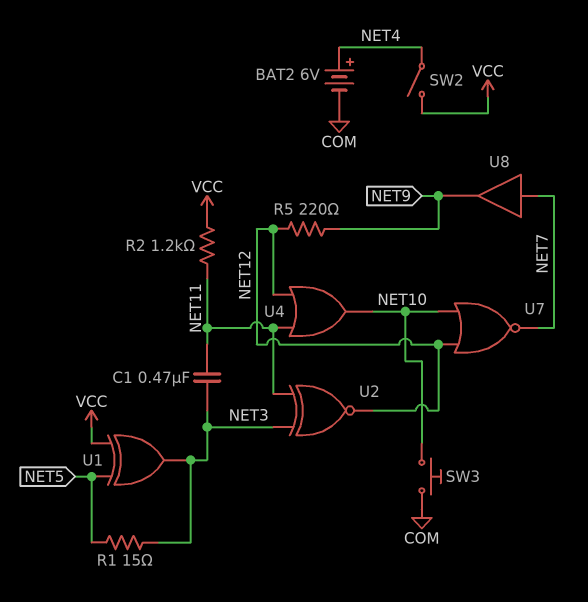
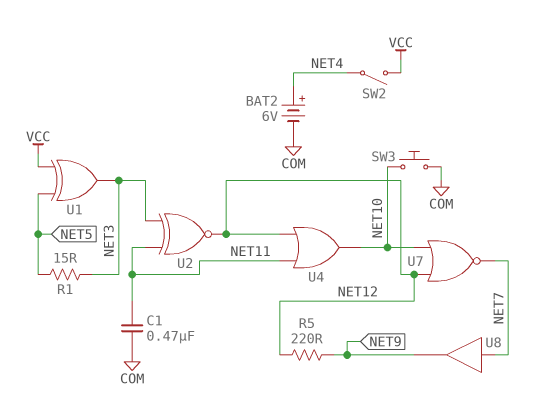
C1: 470nF (NET3, NET11) -> 470nF (COM, NET11)
R2: 1.2k (NET11, VCC) -> none

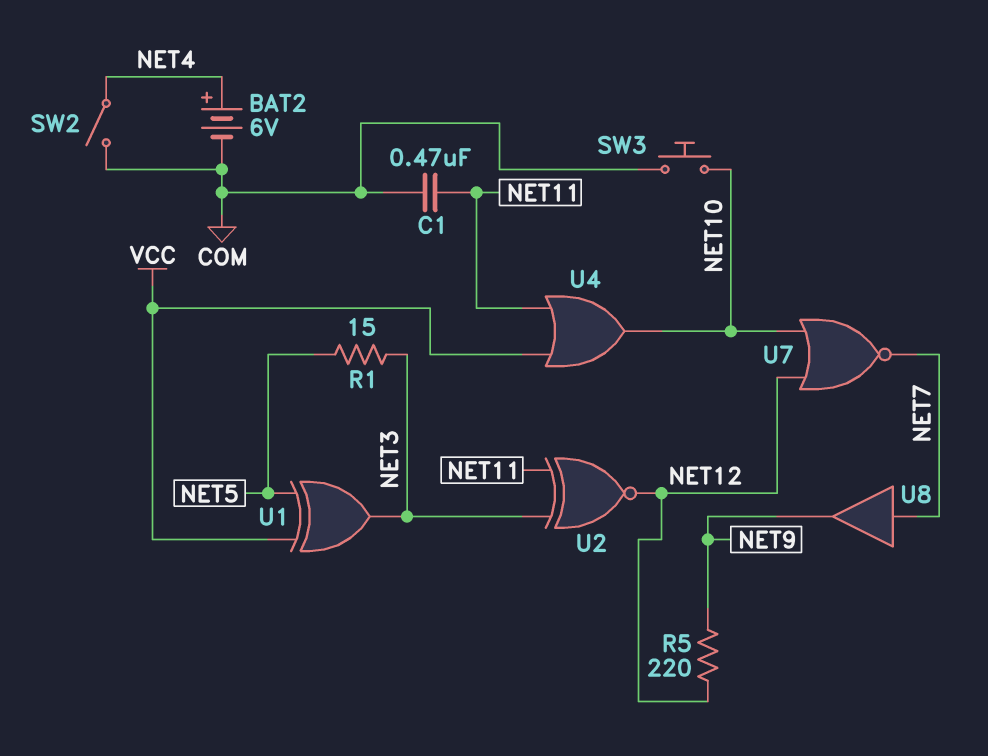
SW2: switch (NET4, VCC) -> switch (COM, NET4)
U4: OR (in NET11, in NET12, out NET10) -> OR (in NET11, in VCC, out NET10)

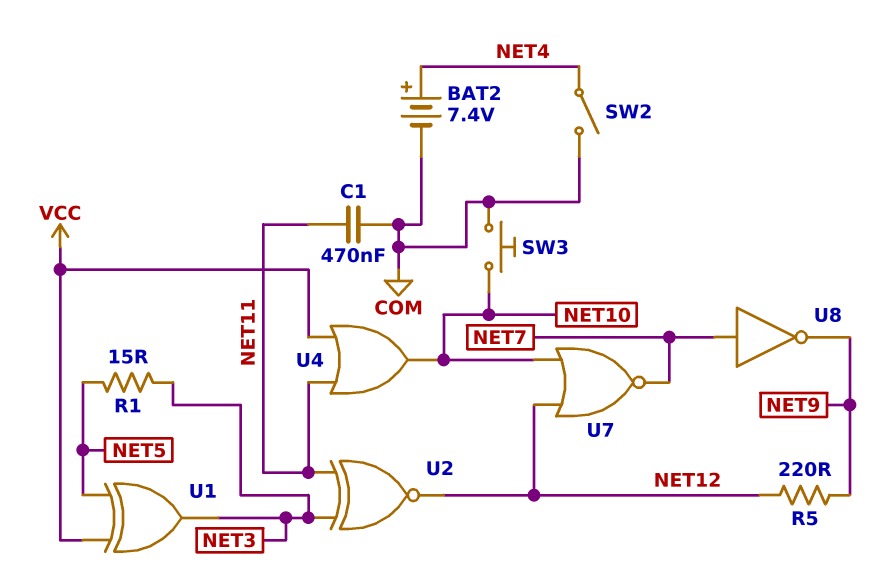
BAT2: 6V (plus NET4, minus COM) -> 7.4V (plus NET4, minus COM)
U8: buffer (in NET7, out NET9) -> NOT (in NET7, out NET9)

